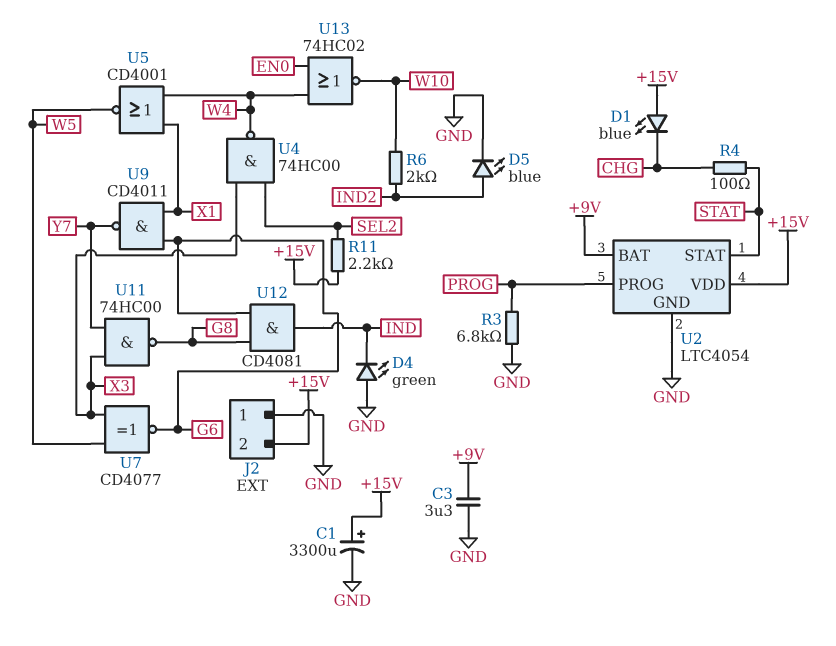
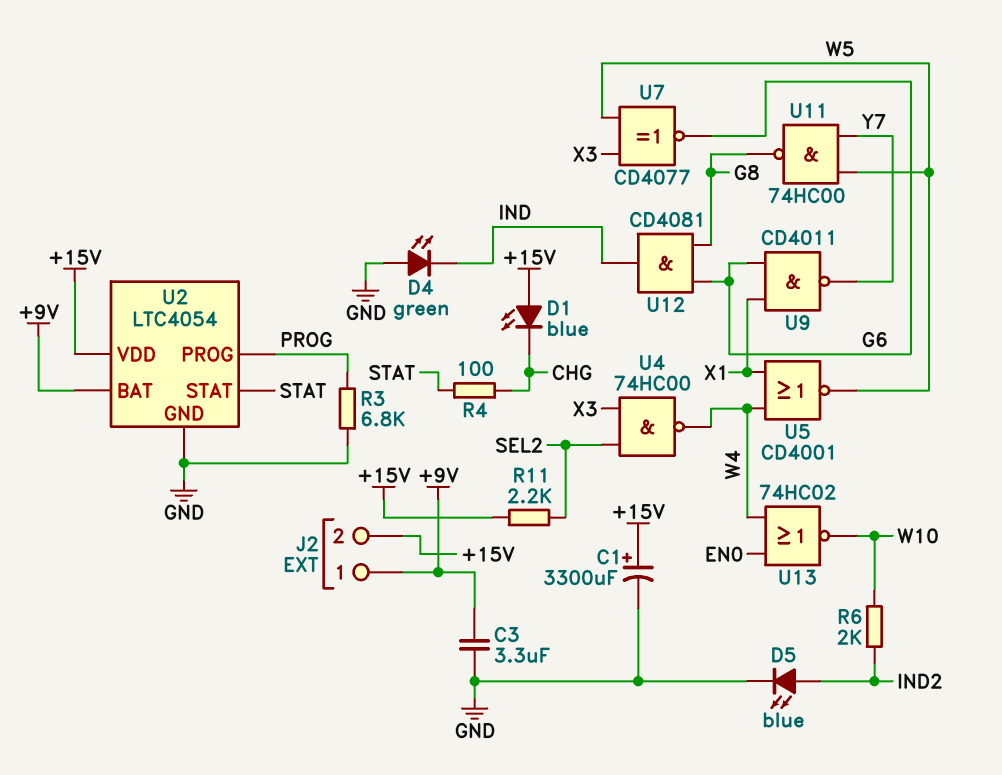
J2 pin 1: GND -> +9V
U11: NAND 74HC00 (in X3, in Y7, out G8) -> NAND 74HC00 (in W5, in Y7, out G8)

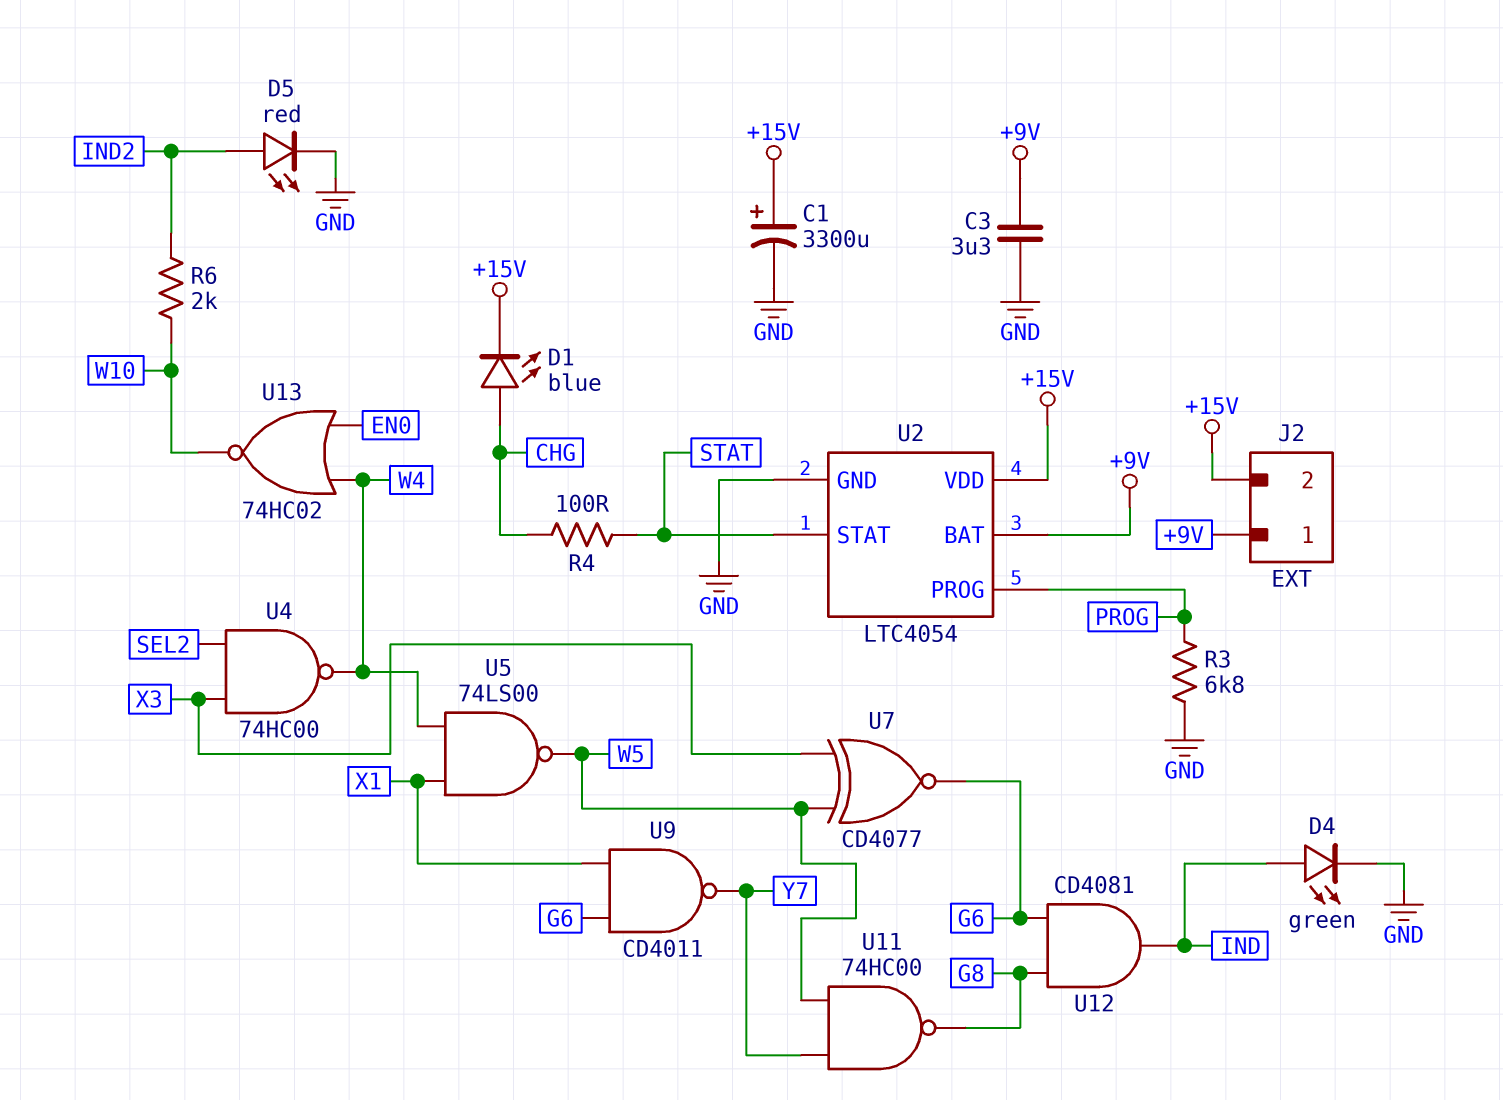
D1: LED blue (A +15V, K CHG) -> LED blue (A CHG, K +15V)
D4: LED green (A GND, K IND) -> LED green (A IND, K GND)
D5: LED blue (A IND2, K GND) -> LED red (A IND2, K GND)
R11: 2.2k (+15V, SEL2) -> none
U5: NOR CD4001 (in W4, in X1, out W5) -> NAND 74LS00 (in W4, in X1, out W5)

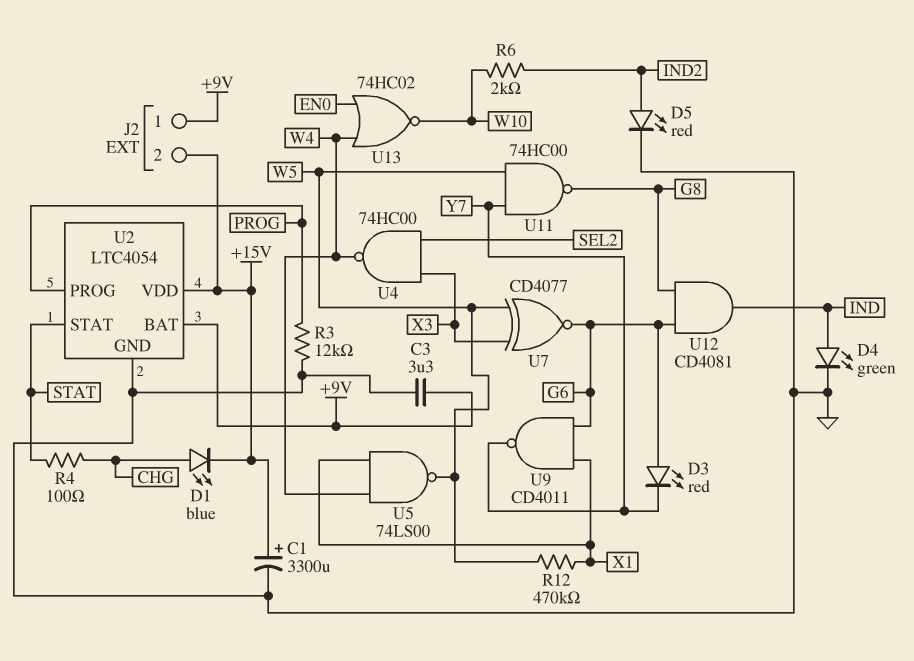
D3: none -> LED red (A G6, K Y7)
R3: 6.8k (GND, PROG) -> 12k (GND, PROG)
R12: none -> 470k (W5, X1)

